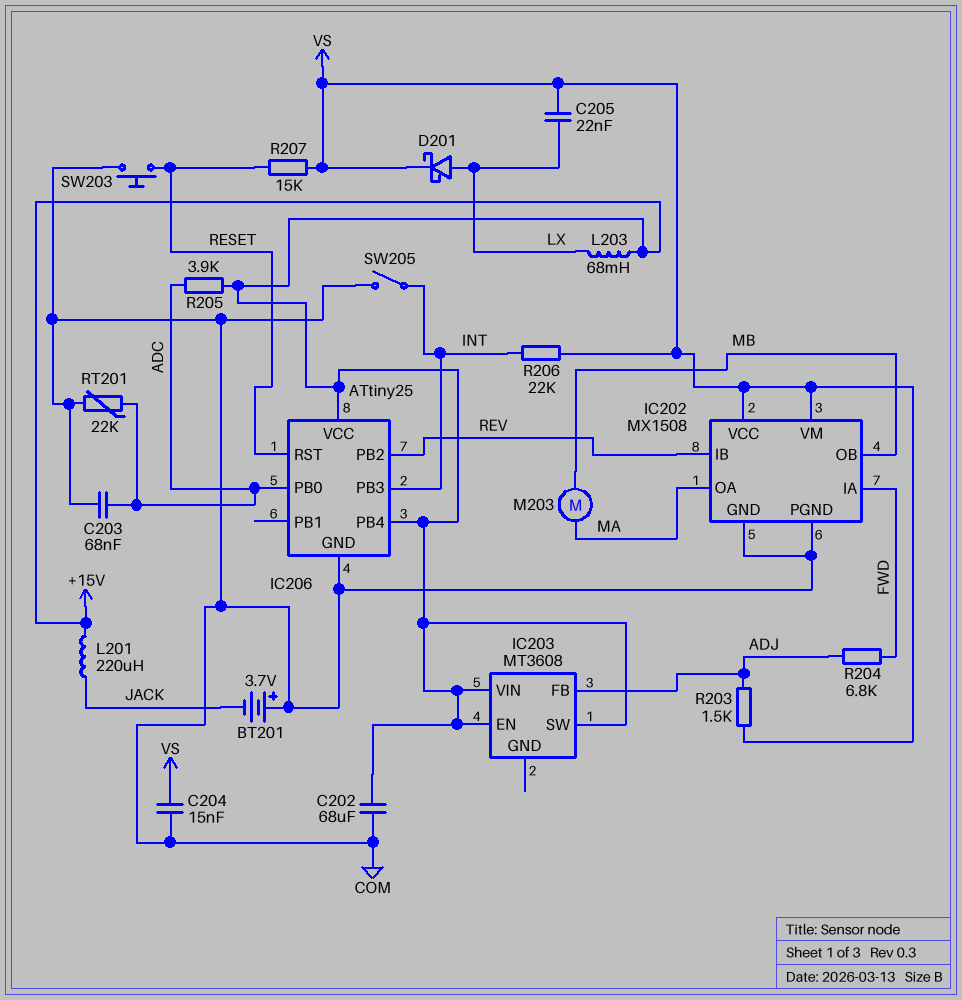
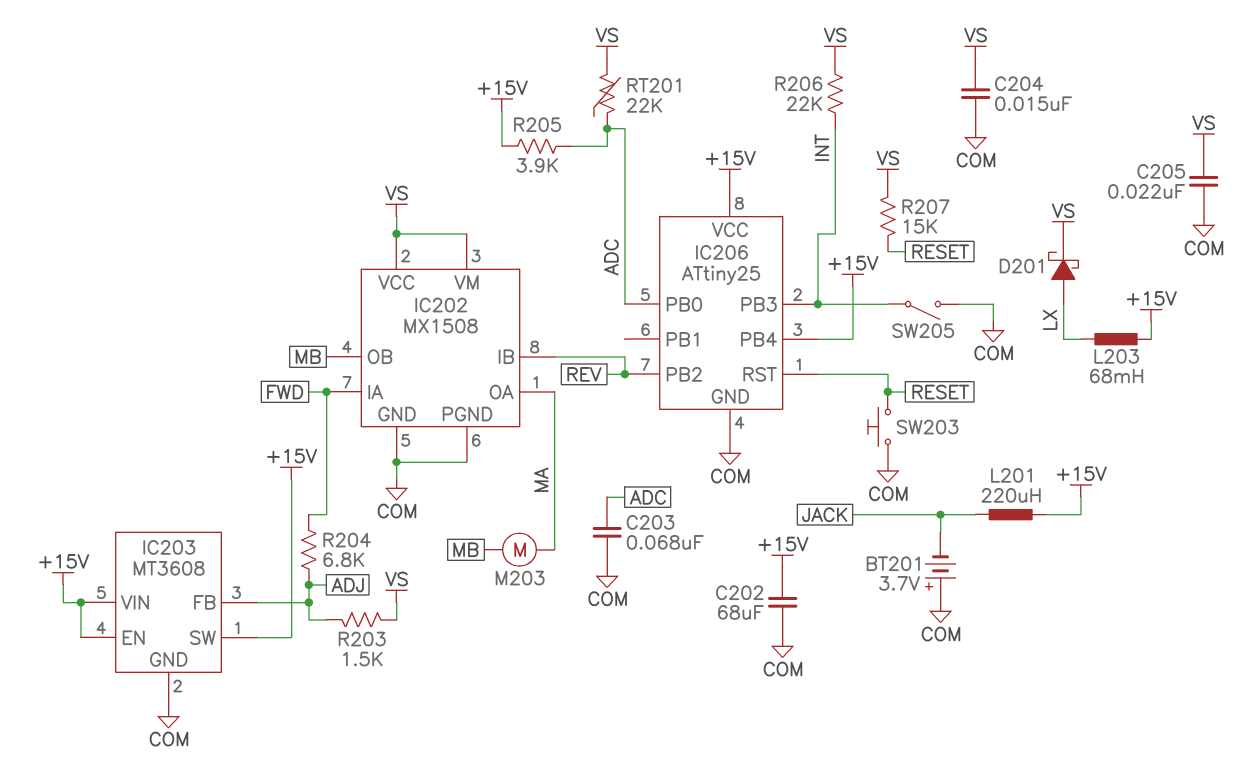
C205: 22nF (LX, VS) -> 22nF (COM, VS)
IC203 pin GND: none -> COM
RT201: 22k (ADC, COM) -> 22k (ADC, VS)

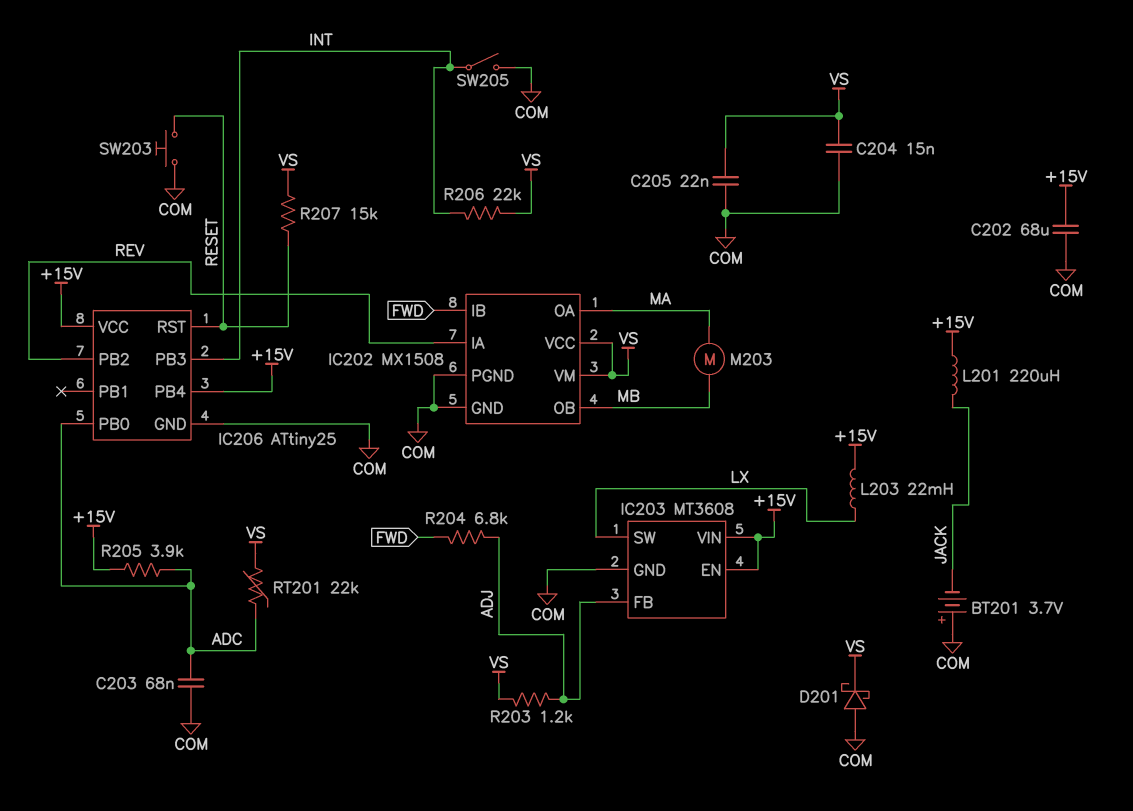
D201: schottky (A LX, K VS) -> schottky (A COM, K VS)
IC202 pin IA: FWD -> REV
IC202 pin IB: REV -> FWD
IC203 pin SW: +15V -> LX
L203: 68mH (+15V, LX) -> 22mH (+15V, LX)
R203: 1.5k (ADJ, VS) -> 1.2k (ADJ, VS)

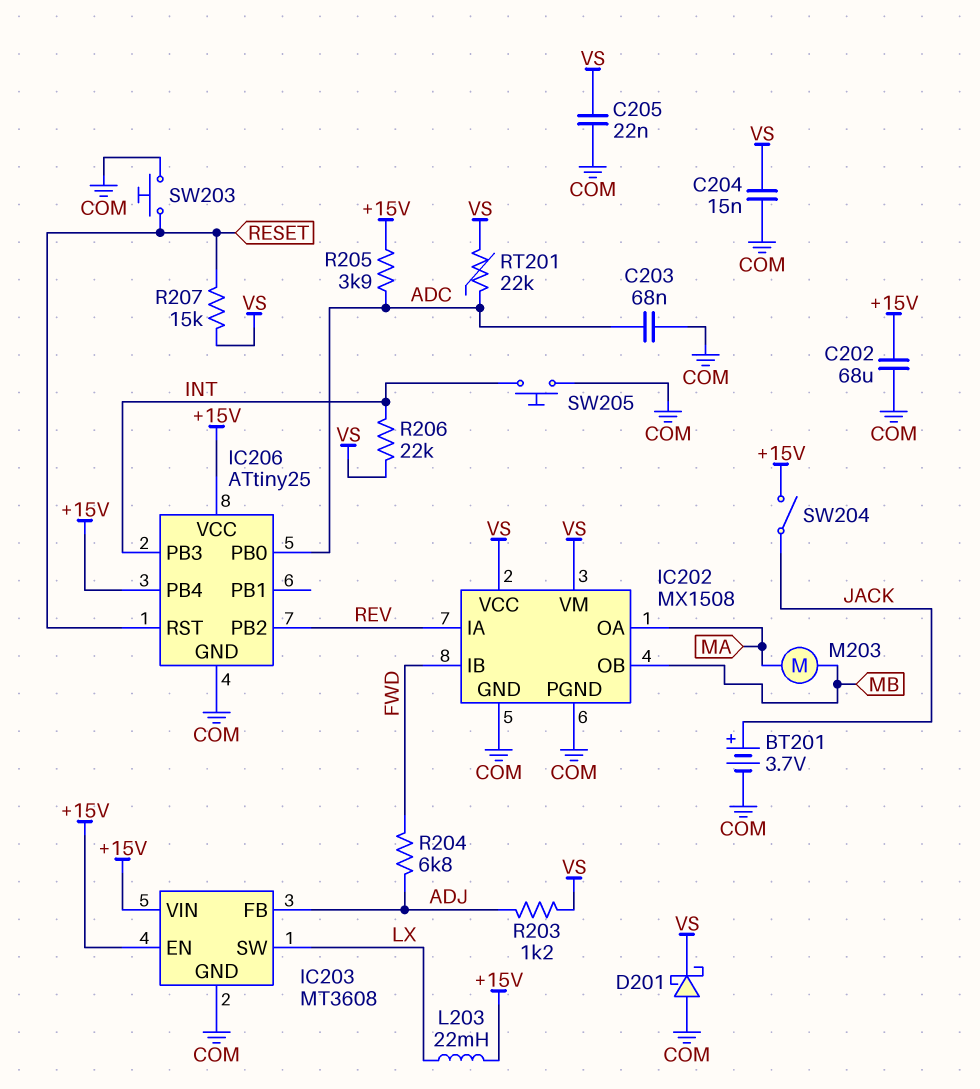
BT201: 3.7V (plus COM, minus JACK) -> 3.7V (plus JACK, minus COM)
L201: 220uH (+15V, JACK) -> none
SW204: none -> switch (+15V, JACK)
SW205: switch (COM, INT) -> button (COM, INT)

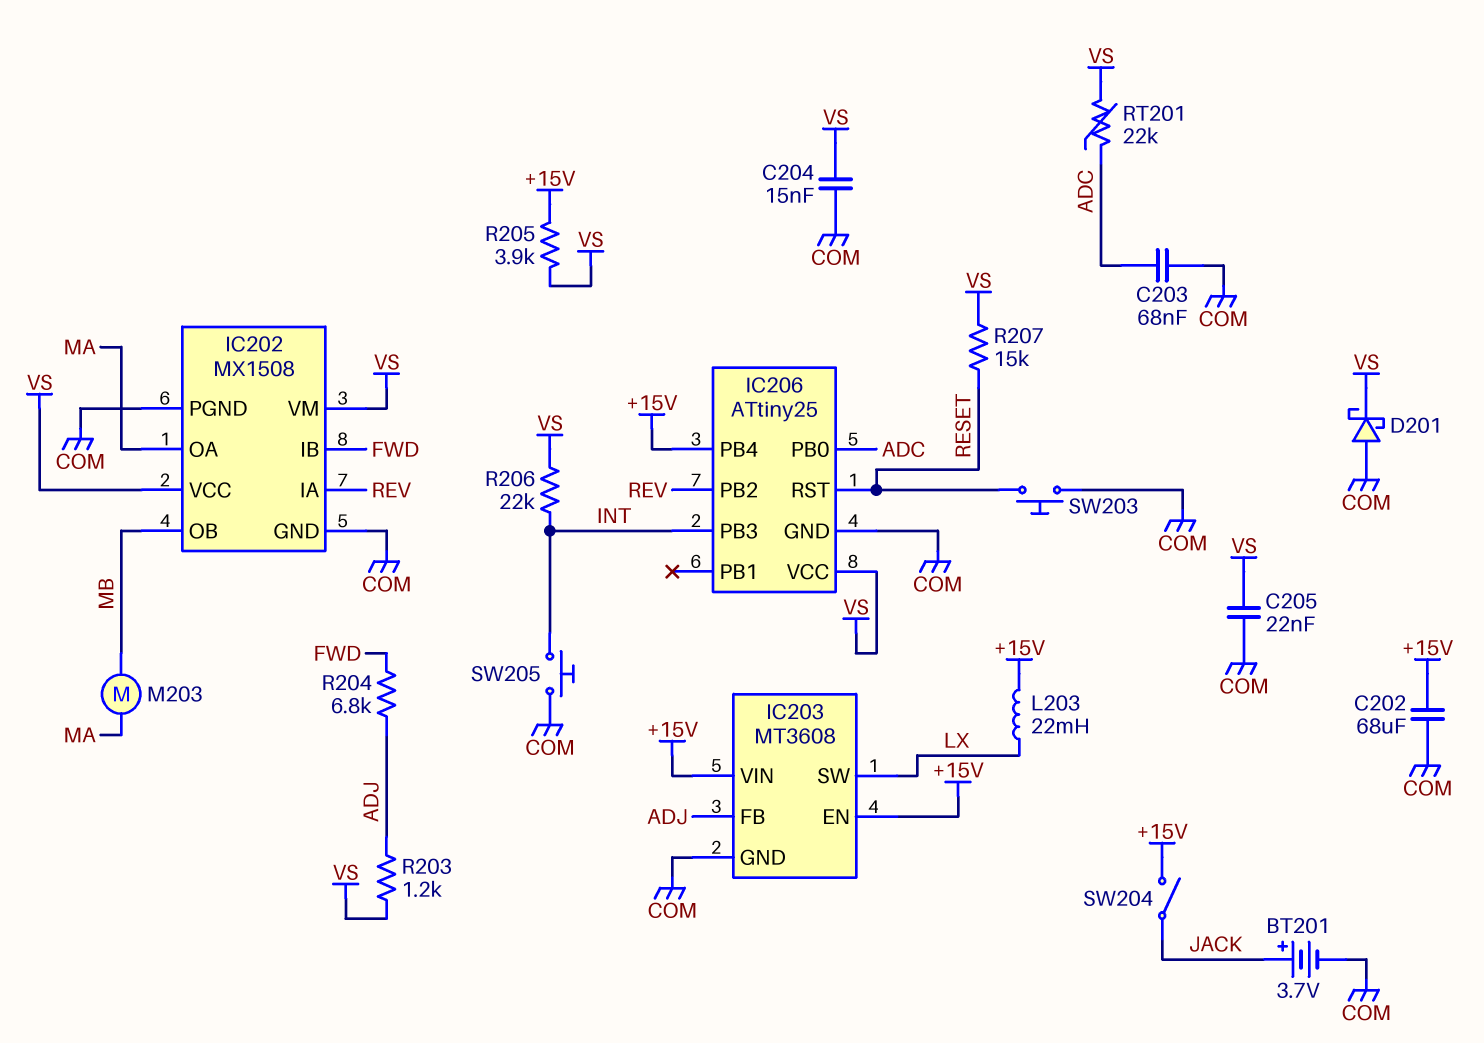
IC206 pin VCC: +15V -> VS
R205: 3.9k (+15V, ADC) -> 3.9k (+15V, VS)

